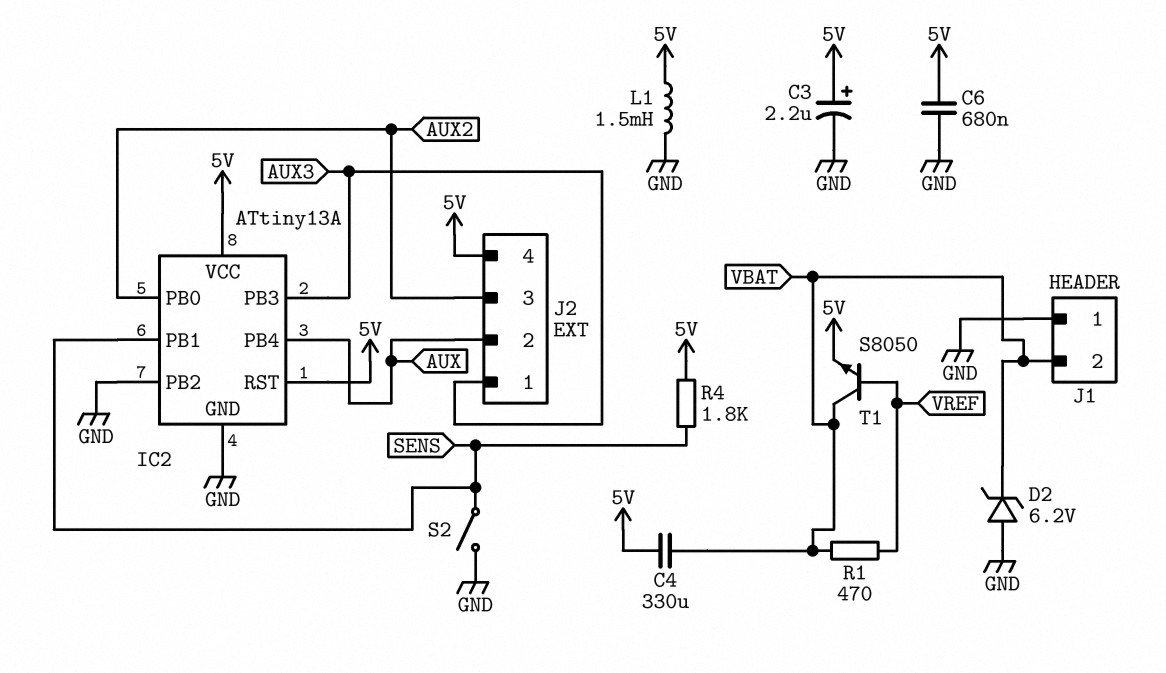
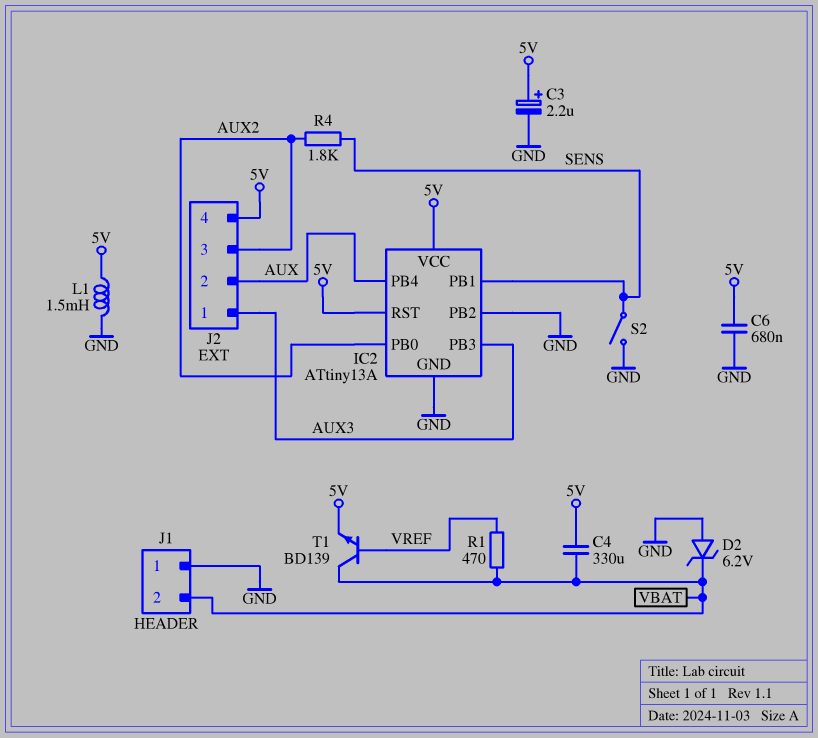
R4: 1.8k (5V, SENS) -> 1.8k (AUX2, SENS)
T1: NPN S8050 (B VREF, C VBAT, E 5V) -> NPN BD139 (B VREF, C VBAT, E 5V)

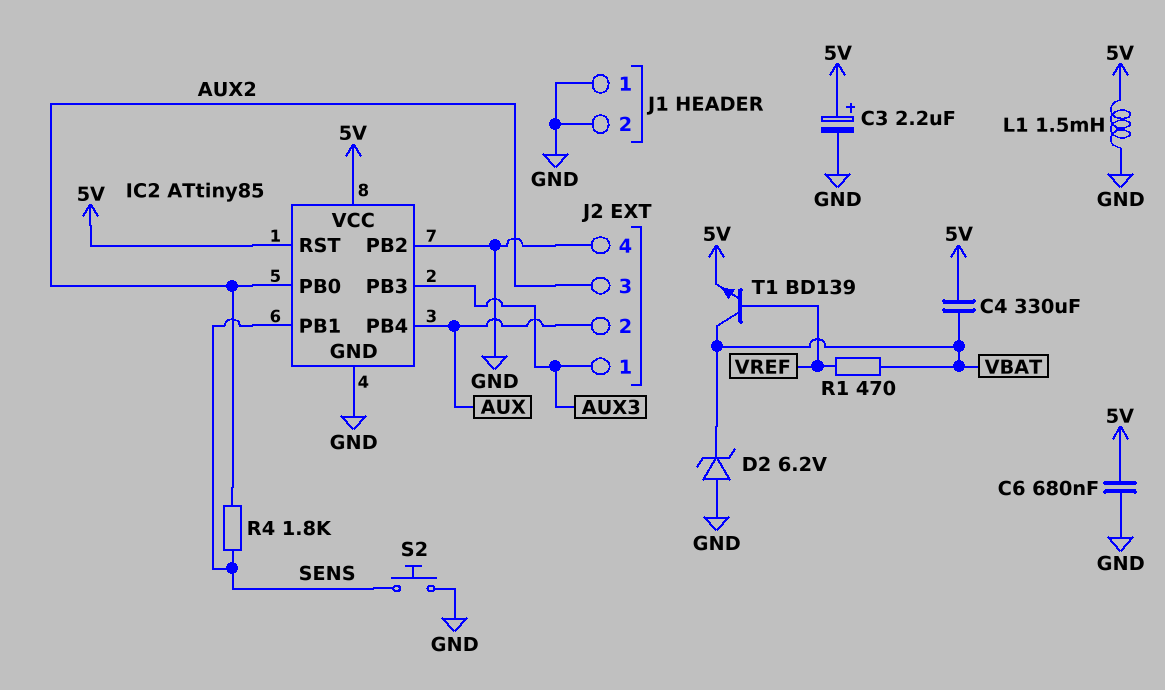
IC2: ATtiny13A -> ATtiny85
J1 pin 2: VBAT -> GND
J2 pin 4: 5V -> GND
S2: switch (GND, SENS) -> button (GND, SENS)

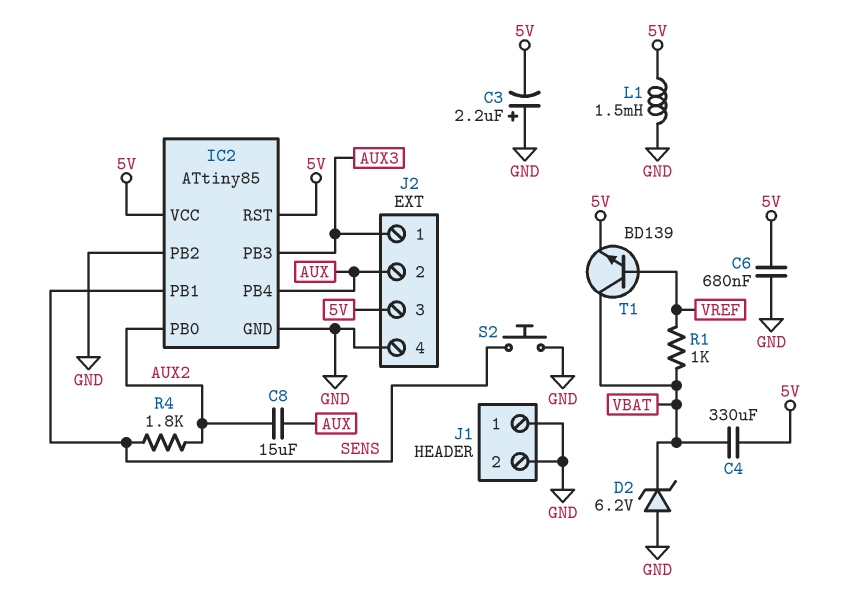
C3: 2.2uF (plus 5V, minus GND) -> 2.2uF (plus GND, minus 5V)
C8: none -> 15uF (AUX, AUX2)
J2 pin 3: AUX2 -> 5V
R1: 470 (VBAT, VREF) -> 1k (VBAT, VREF)

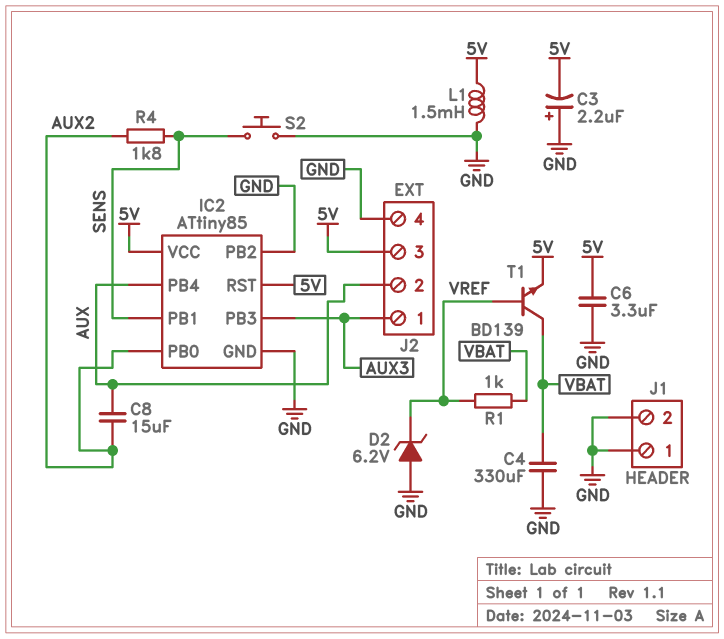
C4: 330uF (5V, VBAT) -> 330uF (GND, VBAT)
C6: 680nF (5V, GND) -> 3.3uF (5V, GND)
D2: zener 6.2V (A GND, K VBAT) -> zener 6.2V (A GND, K VREF)

